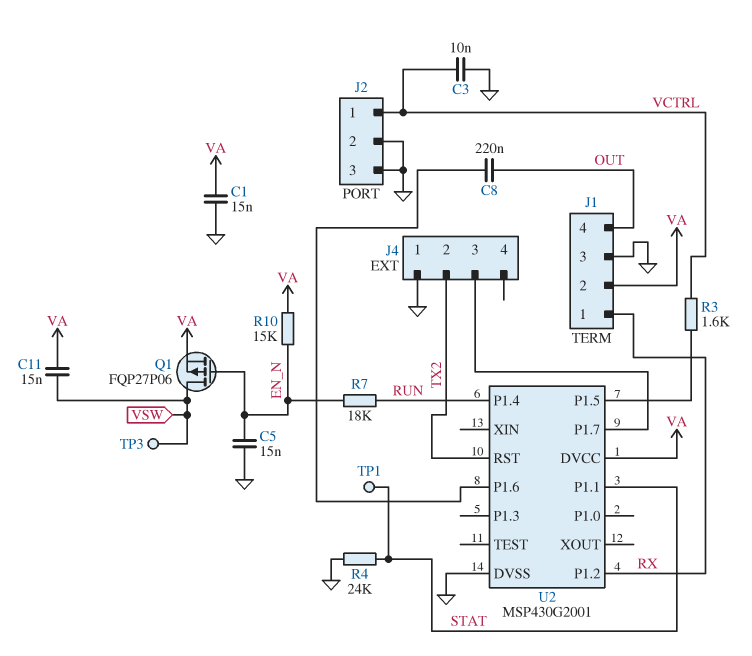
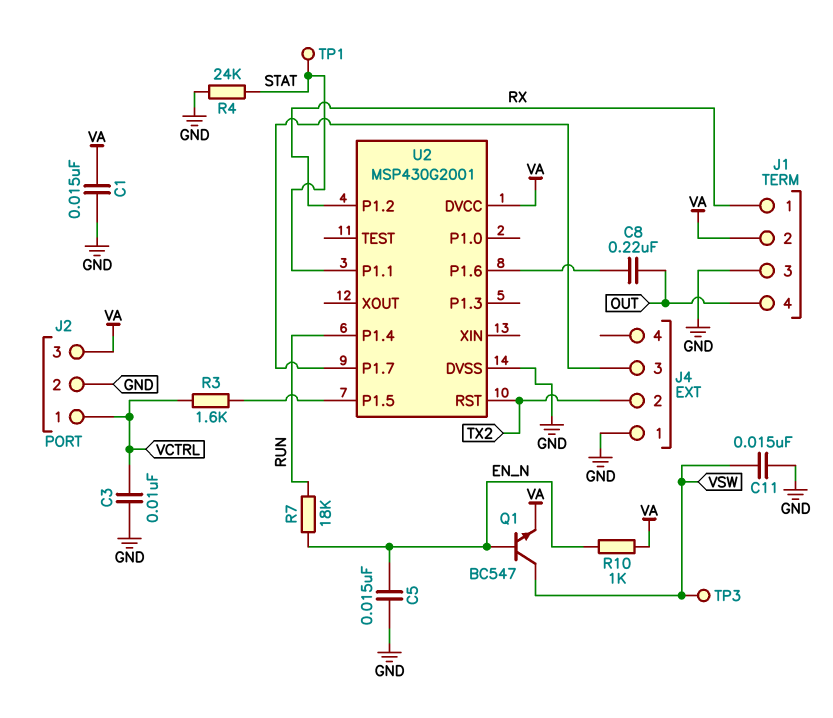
C11: 15nF (VA, VSW) -> 15nF (GND, VSW)
J2 pin 3: GND -> VA
Q1: PMOS FQP27P06 (G EN_N, D VSW, S VA) -> NPN BC547 (B EN_N, C VSW, E VA)
R10: 15k (EN_N, VA) -> 1k (EN_N, VA)

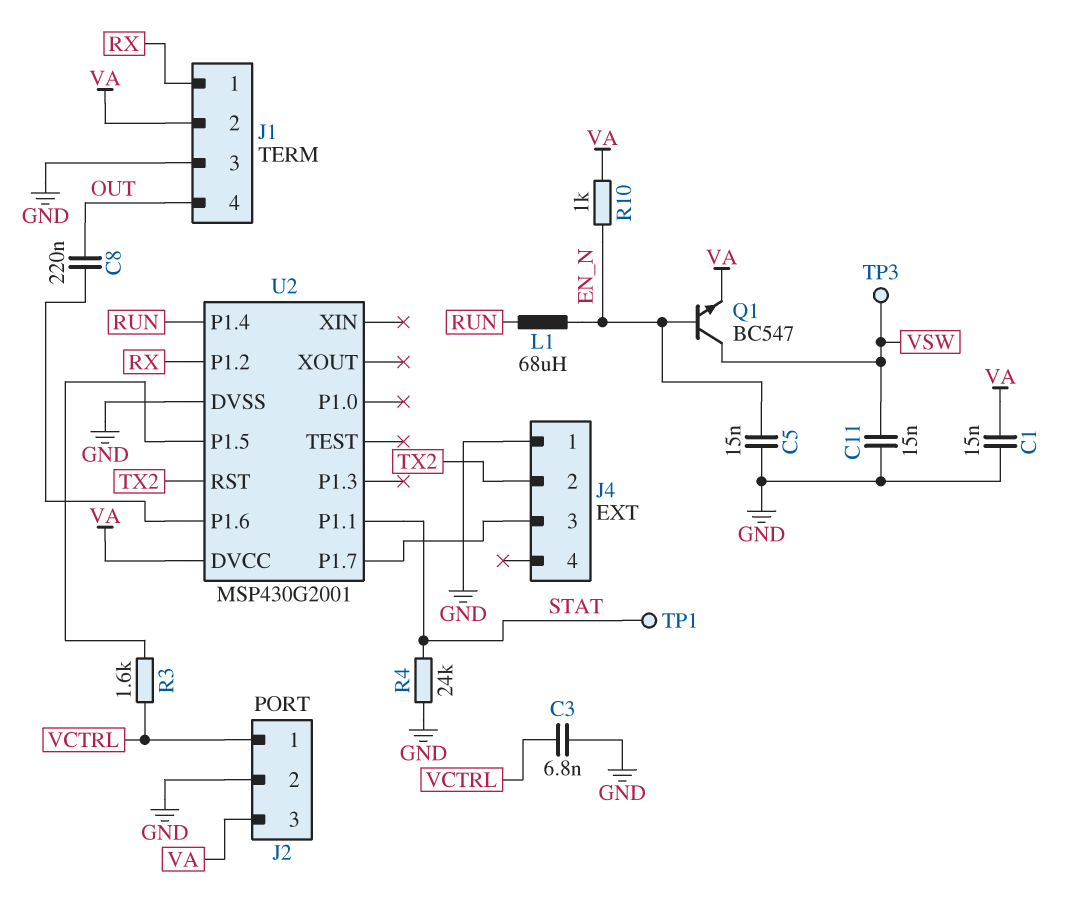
C3: 10nF (GND, VCTRL) -> 6.8nF (GND, VCTRL)
L1: none -> 68uH (EN_N, RUN)
R7: 18k (EN_N, RUN) -> none

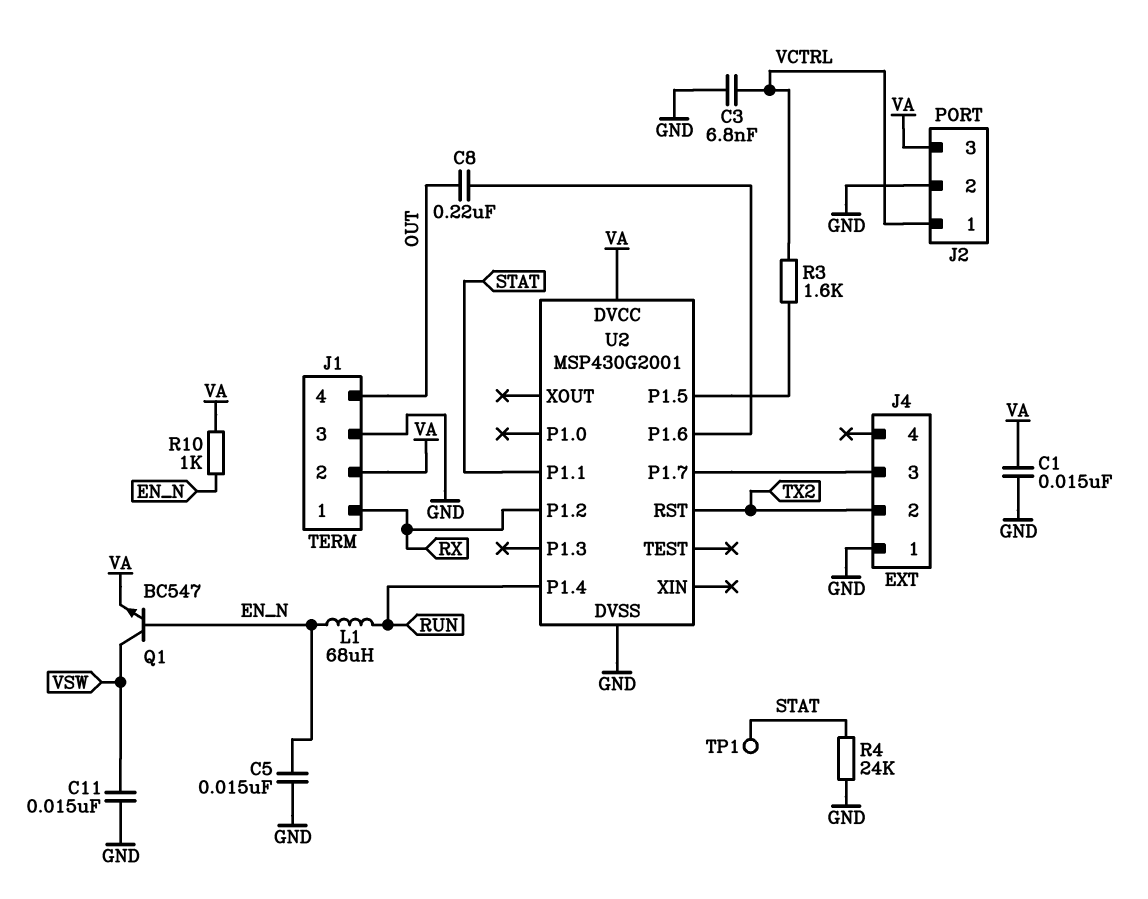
TP3: test point (VSW) -> none

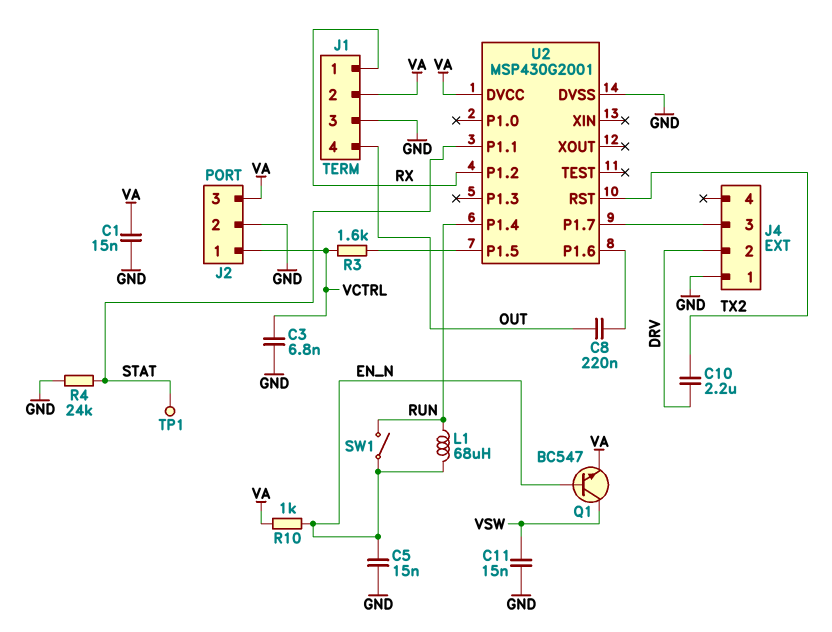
C10: none -> 2.2uF (DRV, TX2)
J4 pin 2: TX2 -> DRV
SW1: none -> switch (EN_N, RUN)

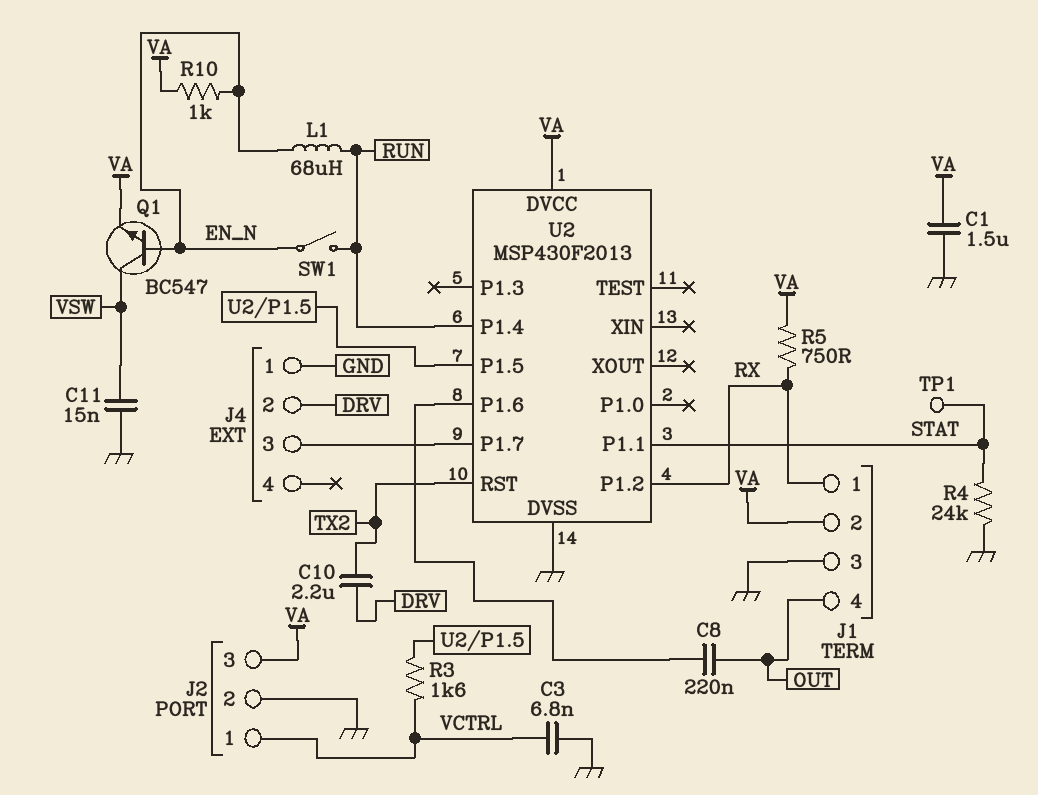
C1: 15nF (GND, VA) -> 1.5uF (GND, VA)
C5: 15nF (EN_N, GND) -> none
R5: none -> 750 (RX, VA)
U2: MSP430G2001 -> MSP430F2013

